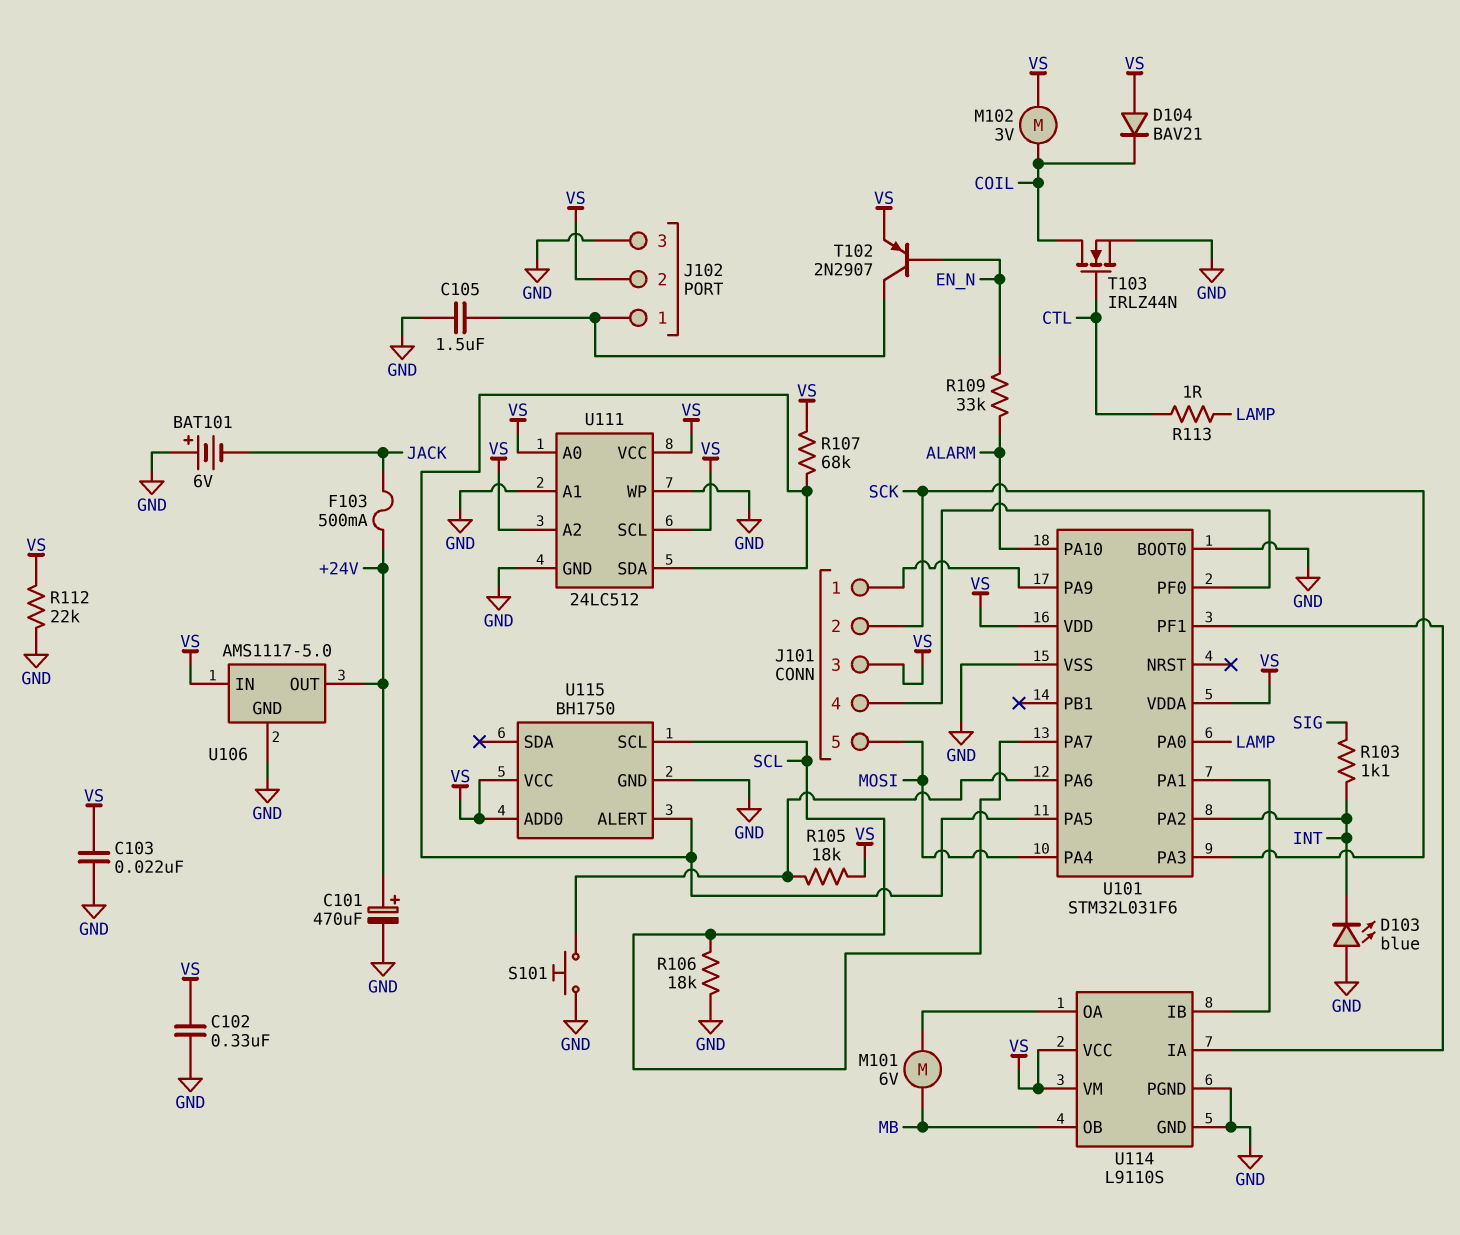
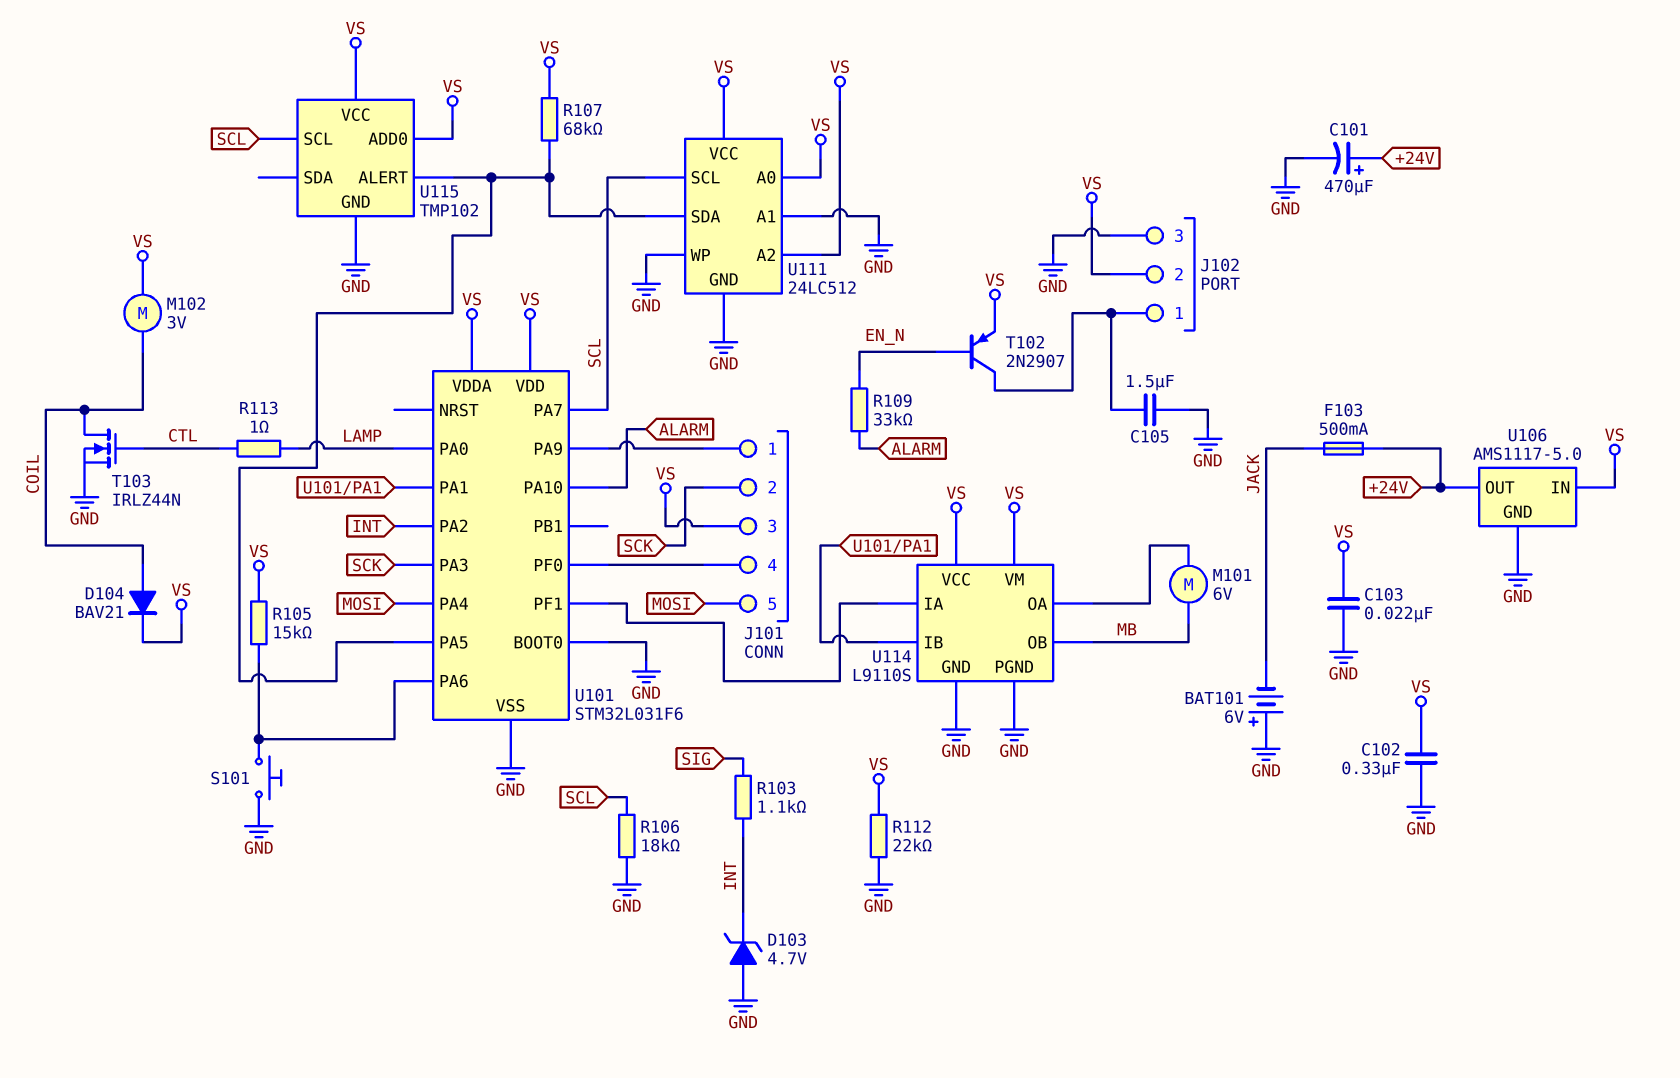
D103: LED blue (A GND, K INT) -> zener 4.7V (A GND, K INT)
D104: diode BAV21 (A VS, K COIL) -> diode BAV21 (A COIL, K VS)
R105: 18k (U101/PA6, VS) -> 15k (U101/PA6, VS)
U111 pin SCL: VS -> SCL
U115: BH1750 -> TMP102

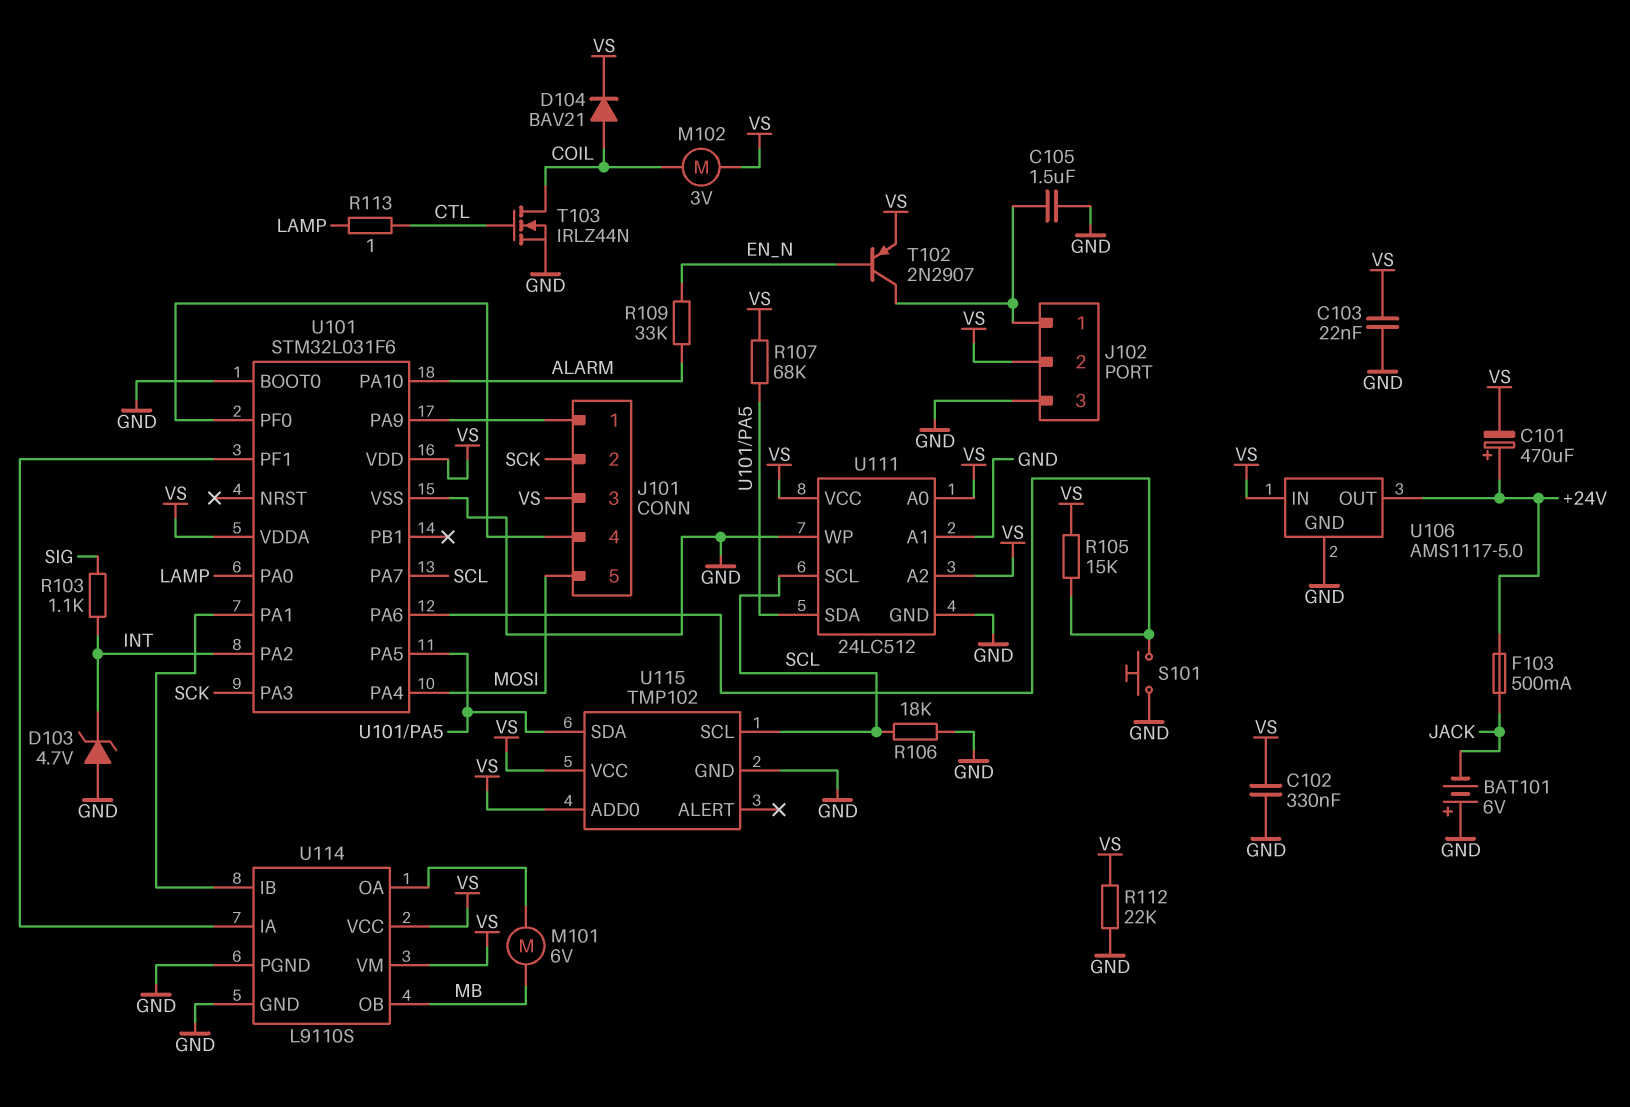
C101: 470uF (plus +24V, minus GND) -> 470uF (plus +24V, minus VS)
U115 pin ALERT: U101/PA5 -> none
U115 pin SDA: none -> U101/PA5

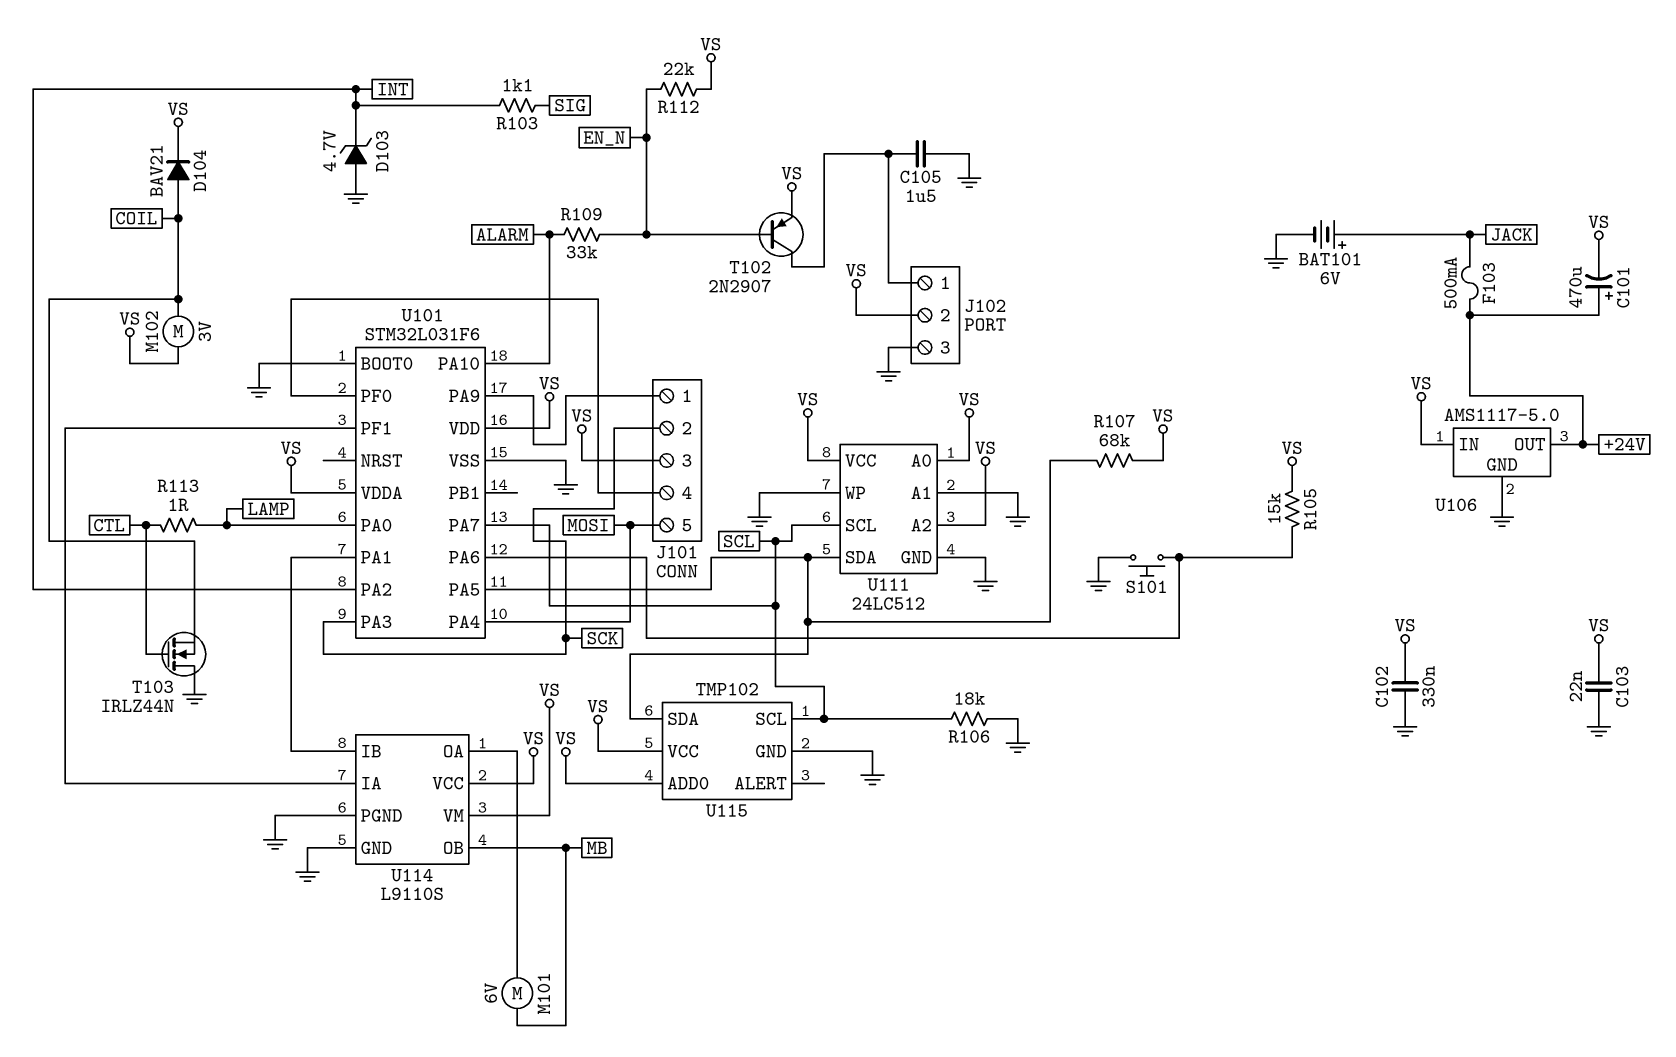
BAT101: 6V (plus GND, minus JACK) -> 6V (plus JACK, minus GND)
R112: 22k (GND, VS) -> 22k (EN_N, VS)
T103: NMOS IRLZ44N (G CTL, D COIL, S GND) -> NMOS IRLZ44N (G CTL, D GND, S COIL)

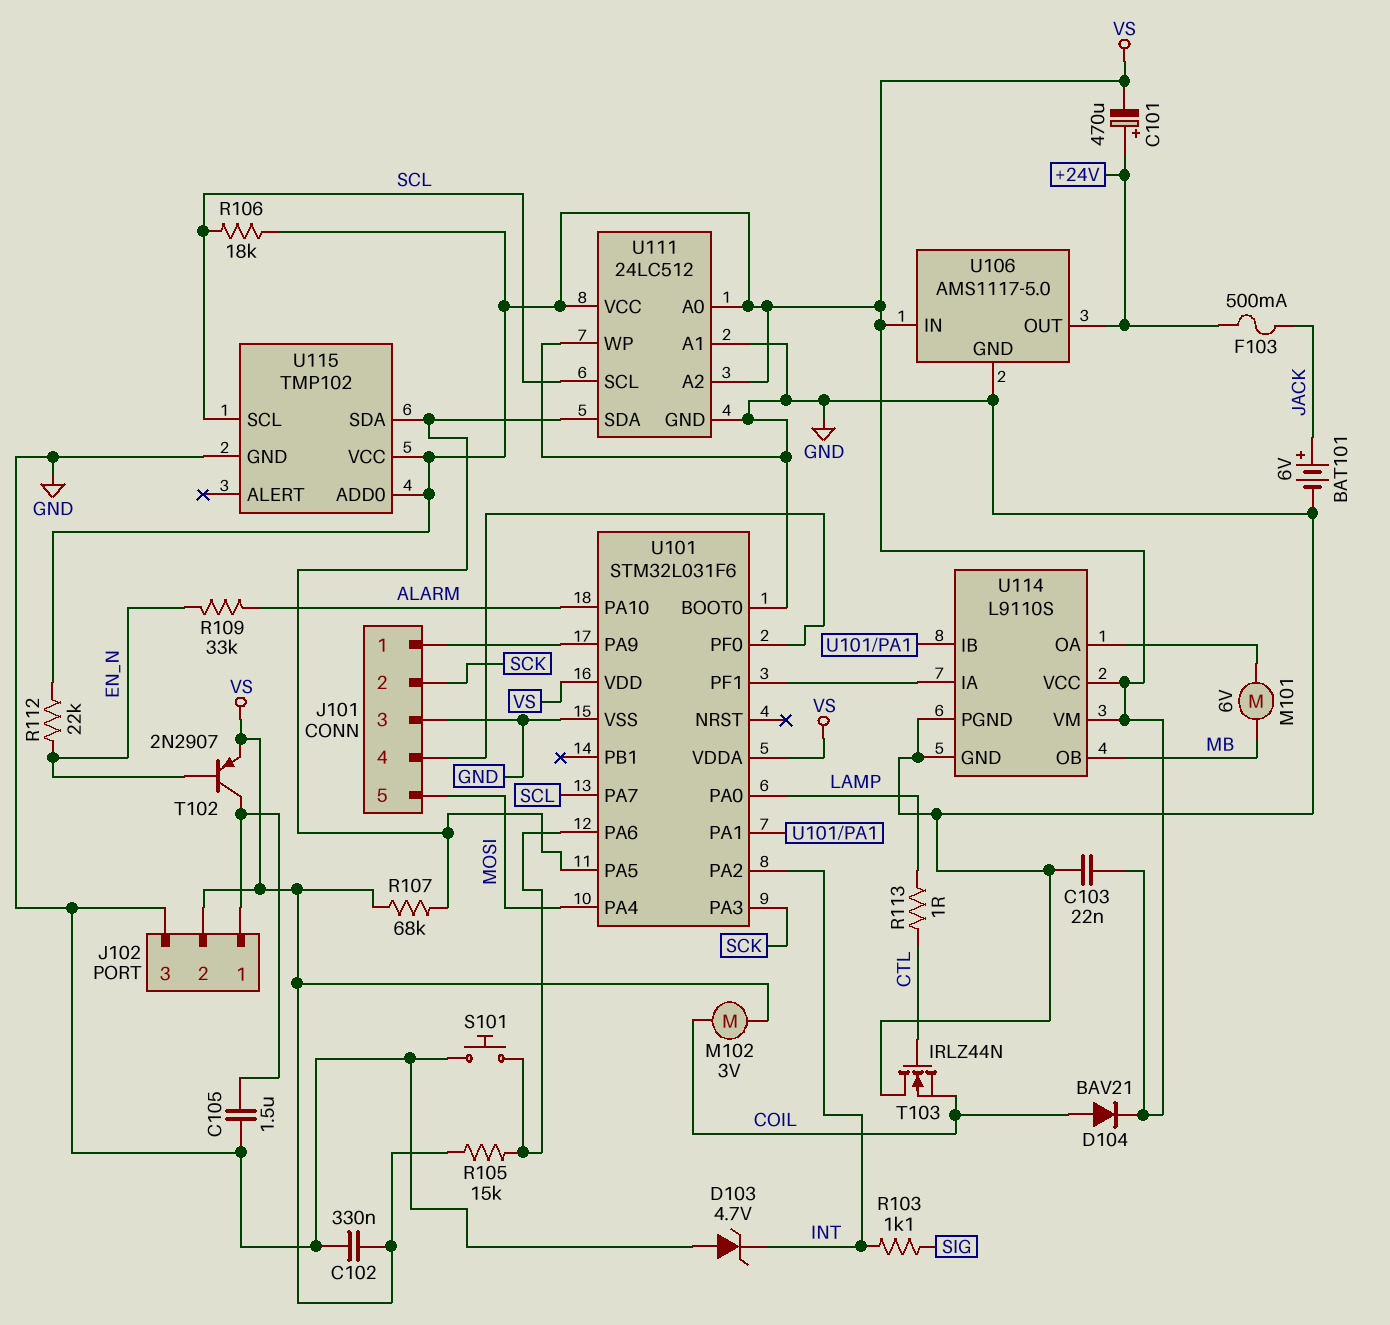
J101 pin 3: VS -> GND
R106: 18k (GND, SCL) -> 18k (SCL, VS)

